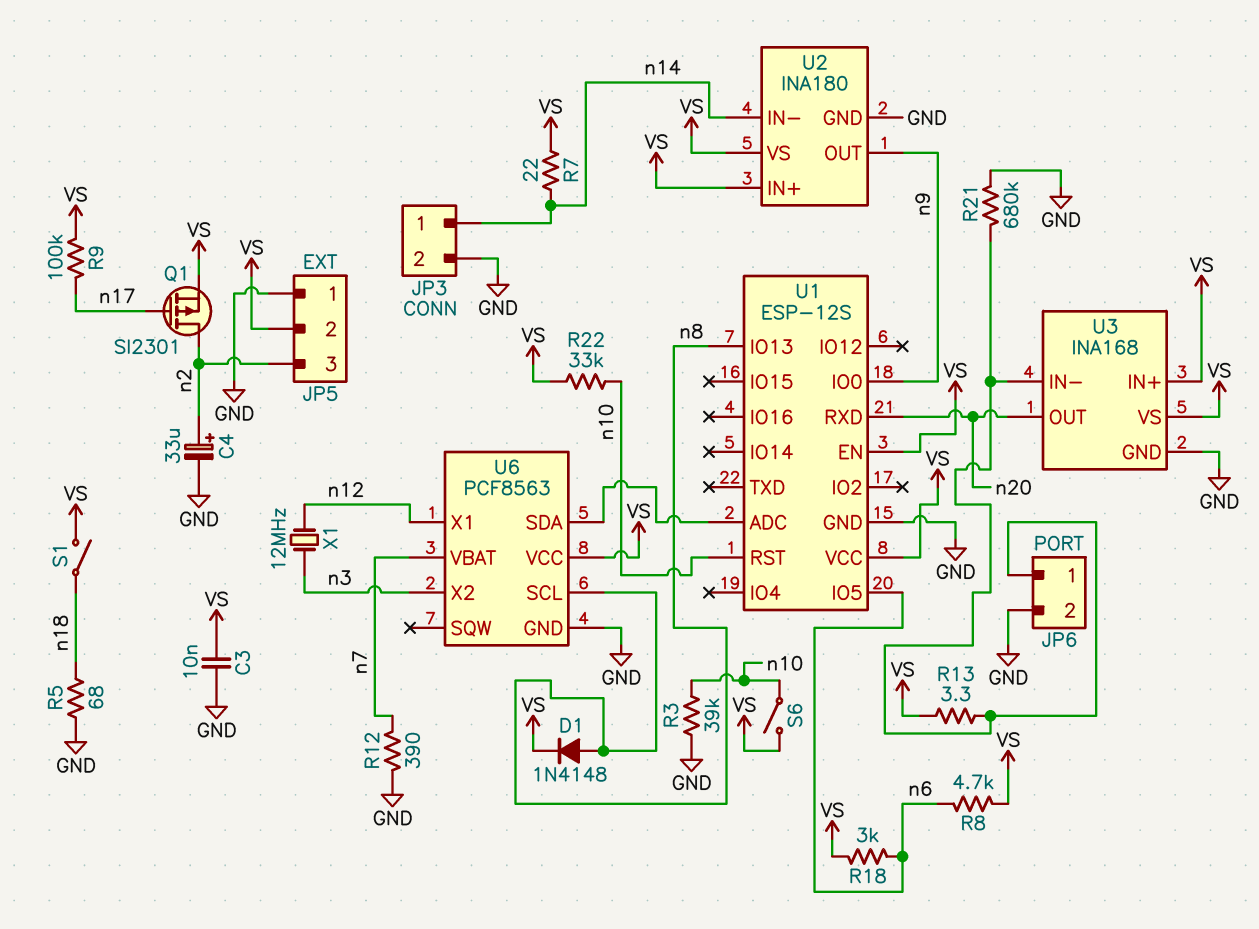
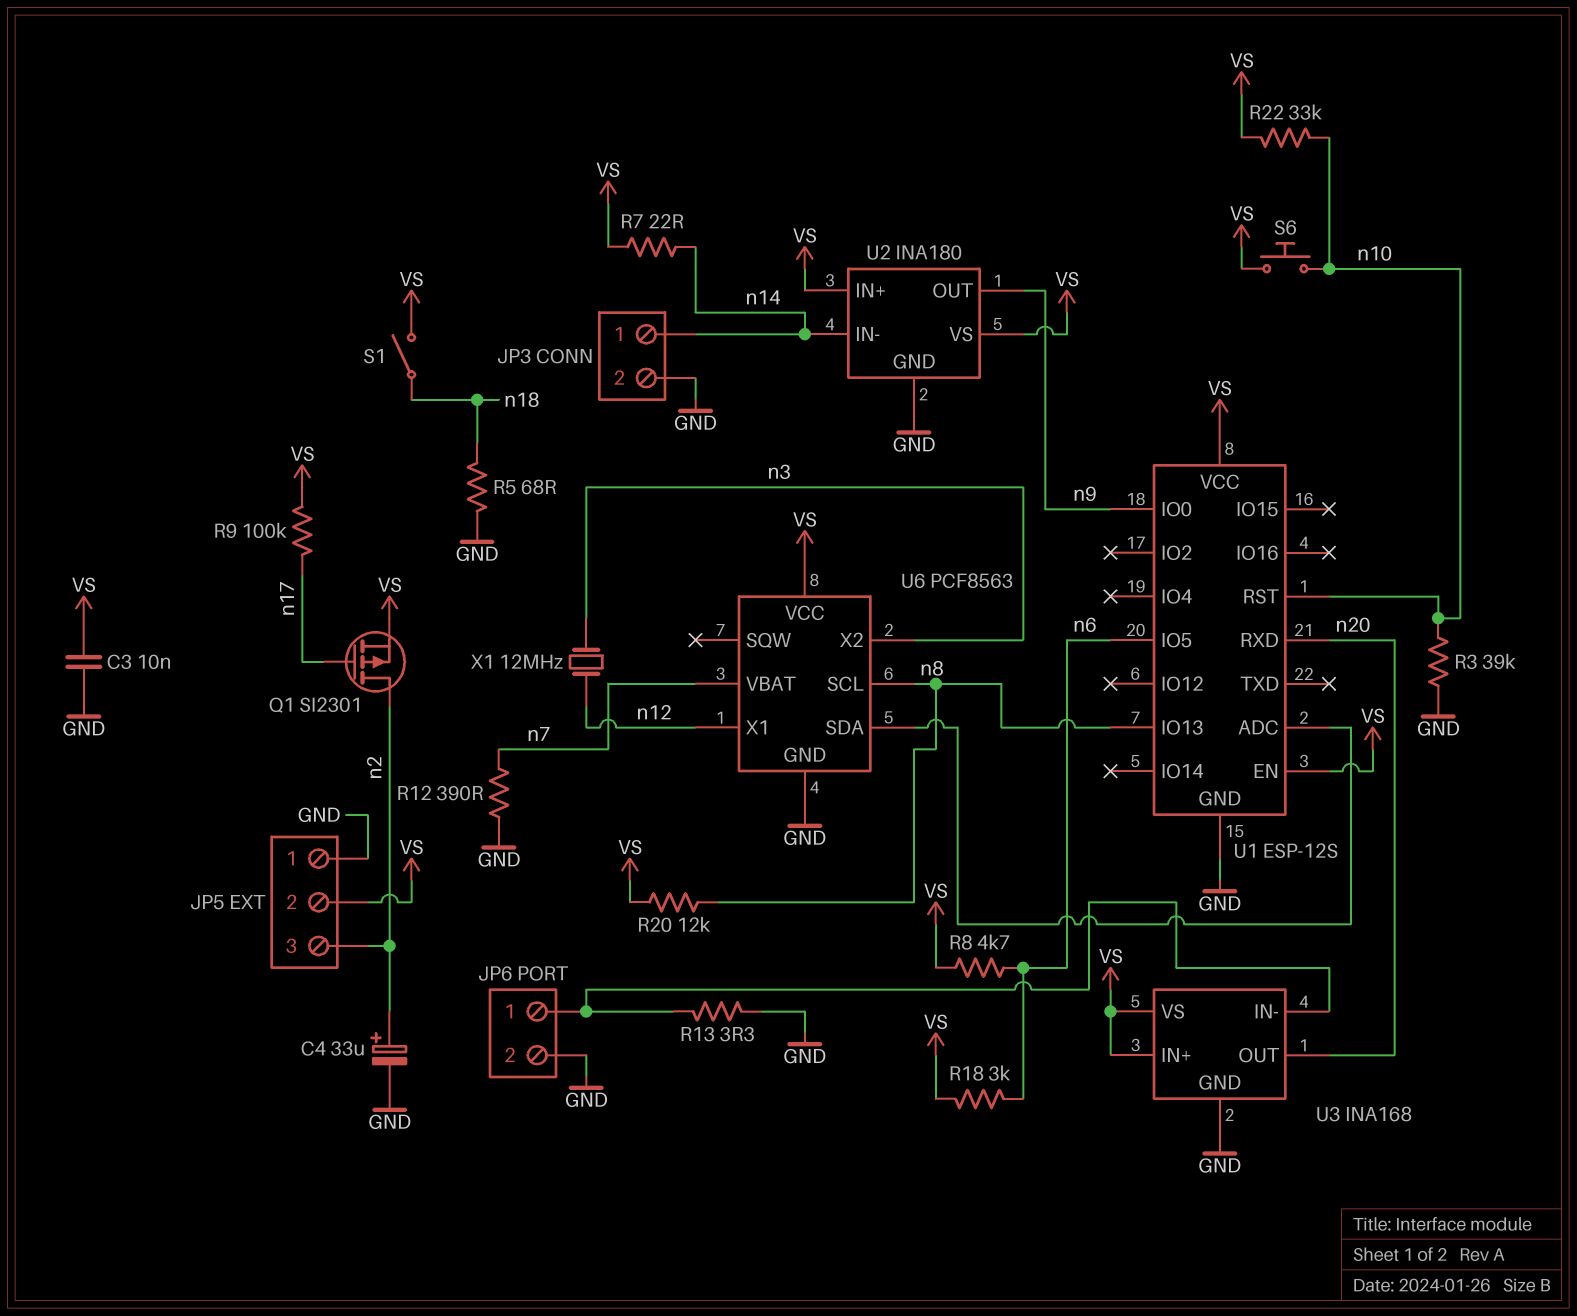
D1: diode 1N4148 (A n8, K VS) -> none
R13: 3.3 (JP6/1, VS) -> 3.3 (GND, JP6/1)
R20: none -> 12k (VS, n8)
R21: 680k (GND, JP6/1) -> none
S6: switch (VS, n10) -> button (VS, n10)

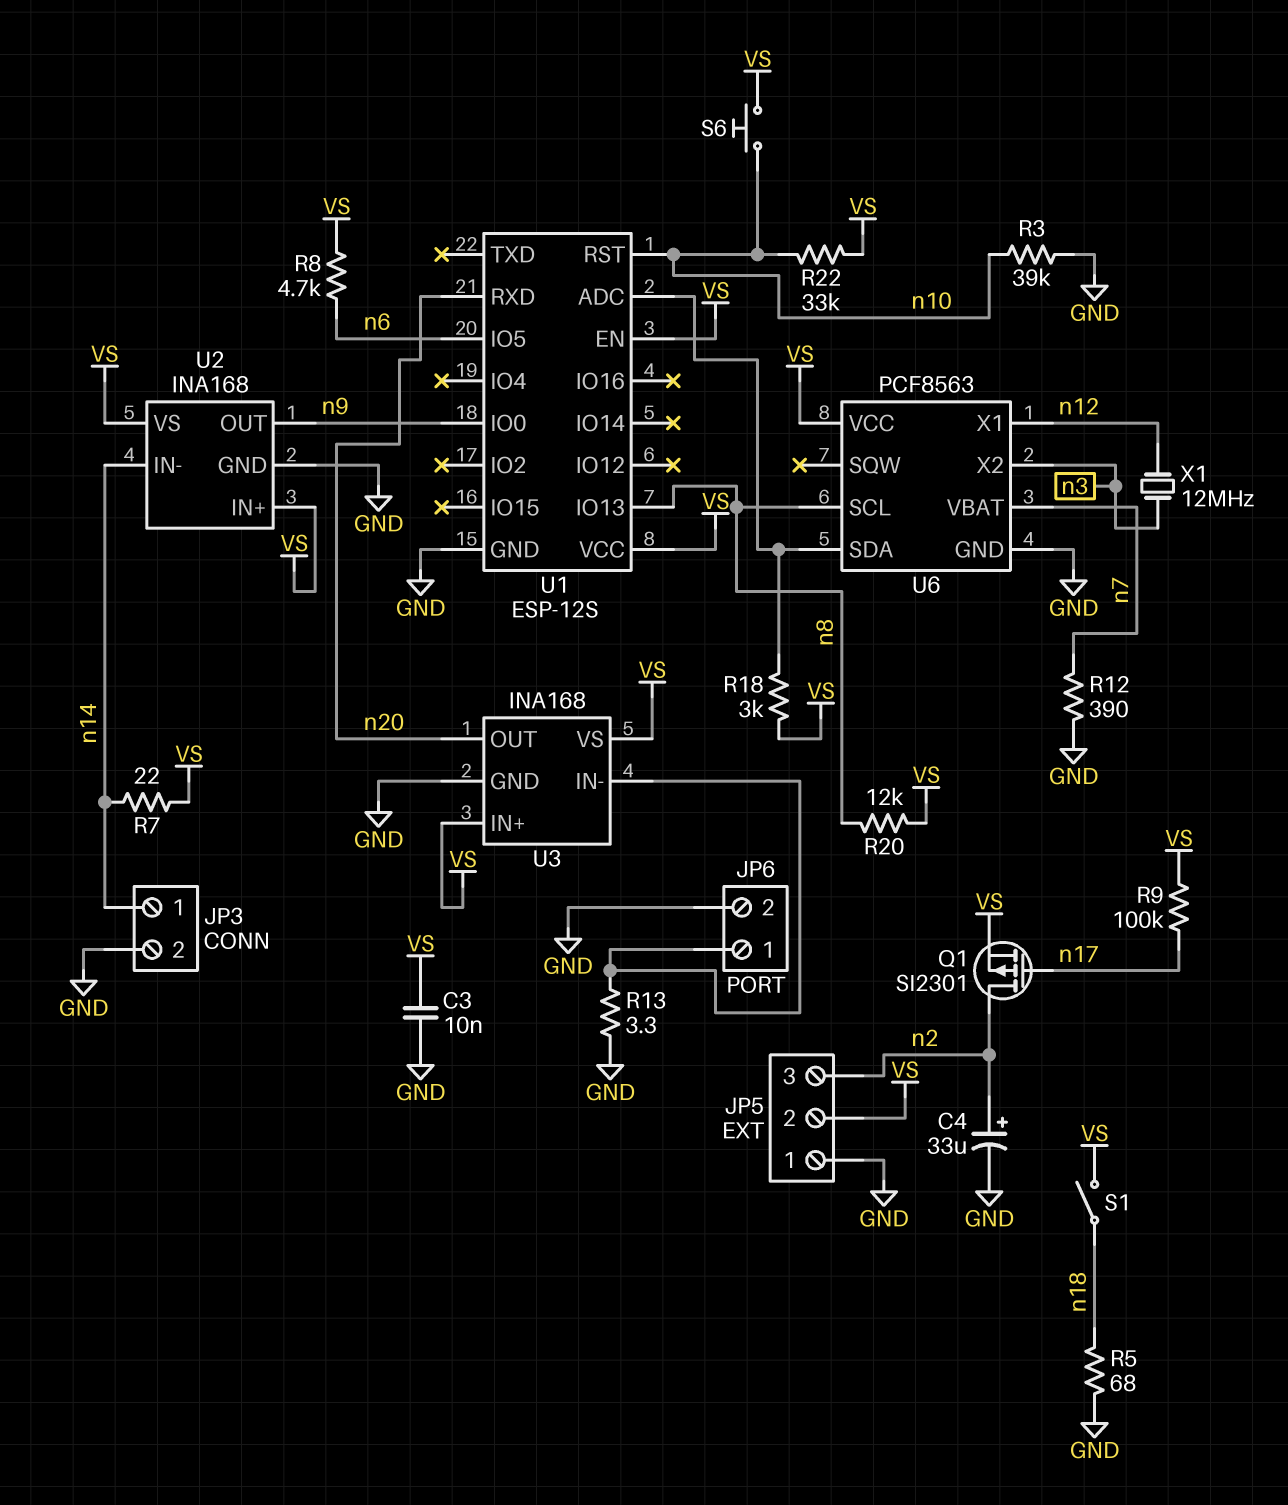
R18: 3k (VS, n6) -> 3k (U1/ADC, VS)
U2: INA180 -> INA168

